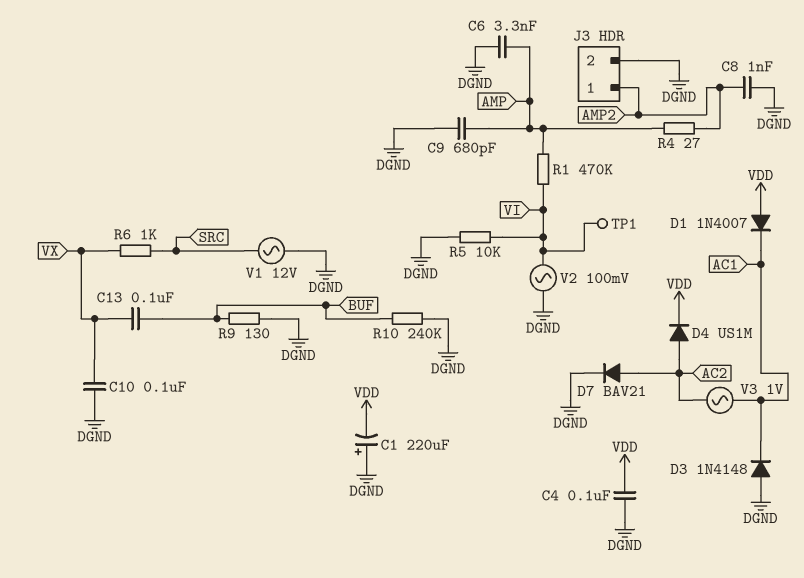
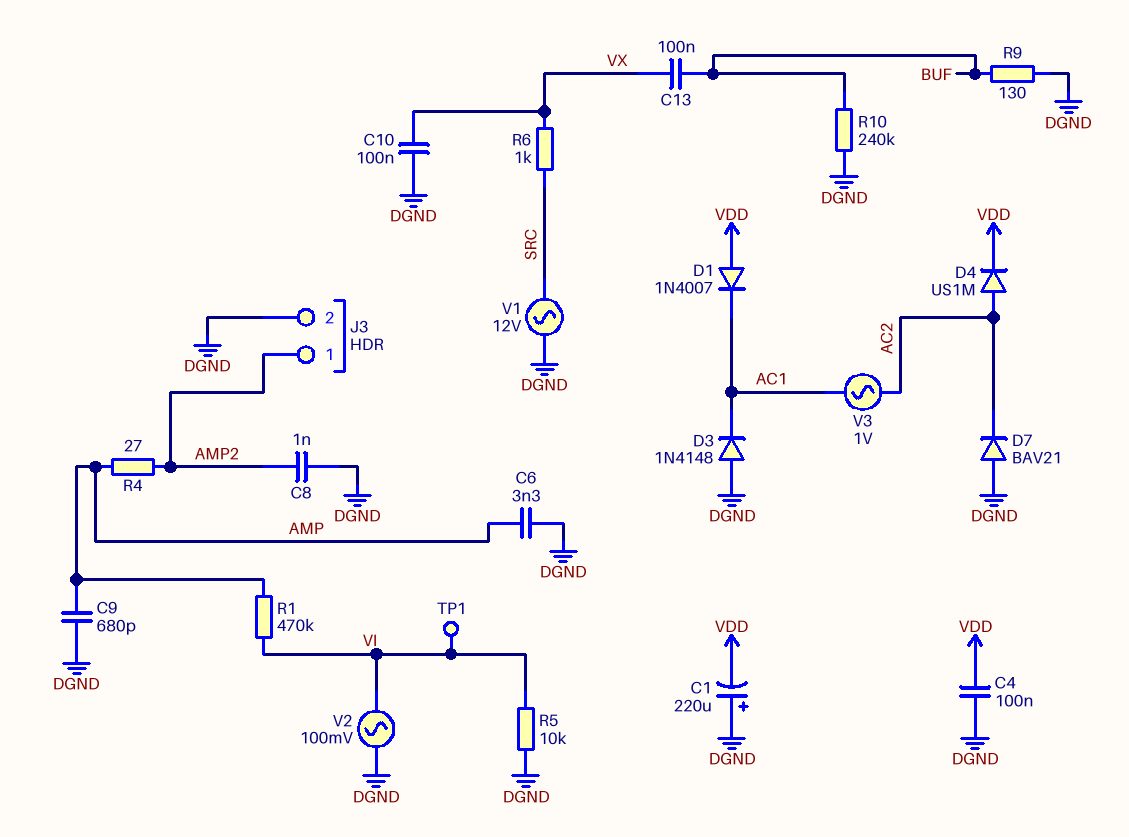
D7: diode BAV21 (A AC2, K DGND) -> diode BAV21 (A DGND, K AC2)

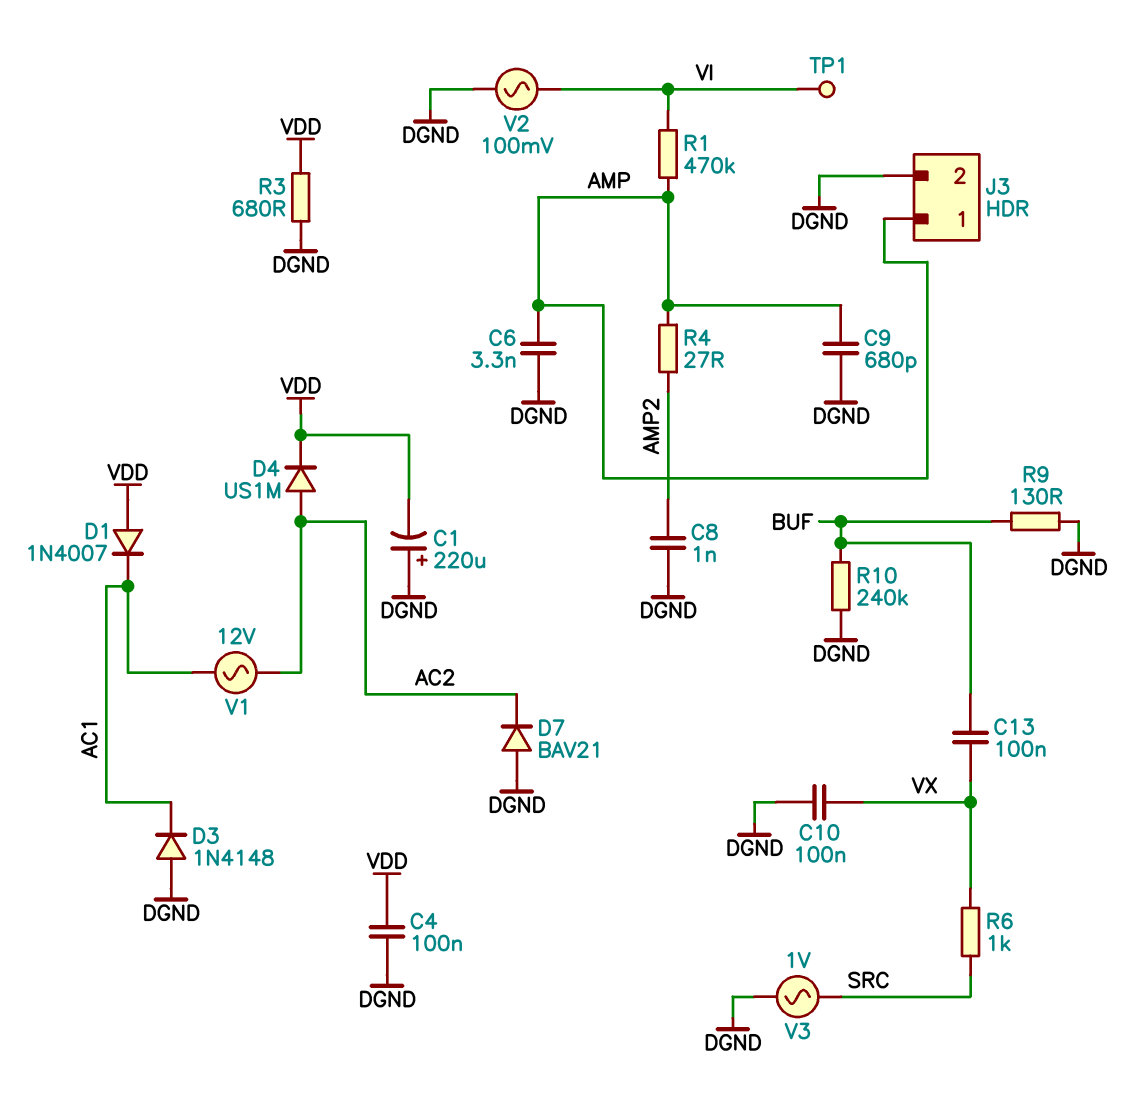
J3 pin 1: AMP2 -> AMP
R3: none -> 680 (DGND, VDD)
R5: 10k (DGND, VI) -> none
V1: AC 12V (DGND, SRC) -> AC 12V (AC1, AC2)
V3: AC 1V (AC1, AC2) -> AC 1V (DGND, SRC)

